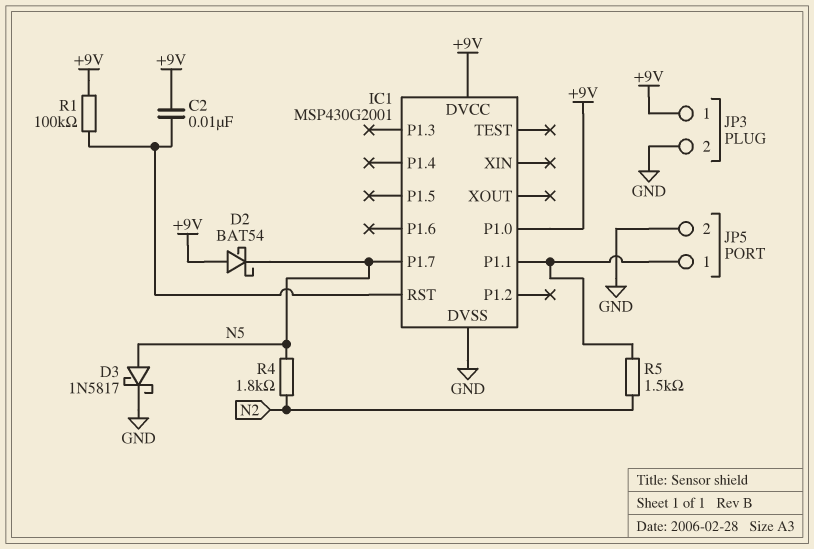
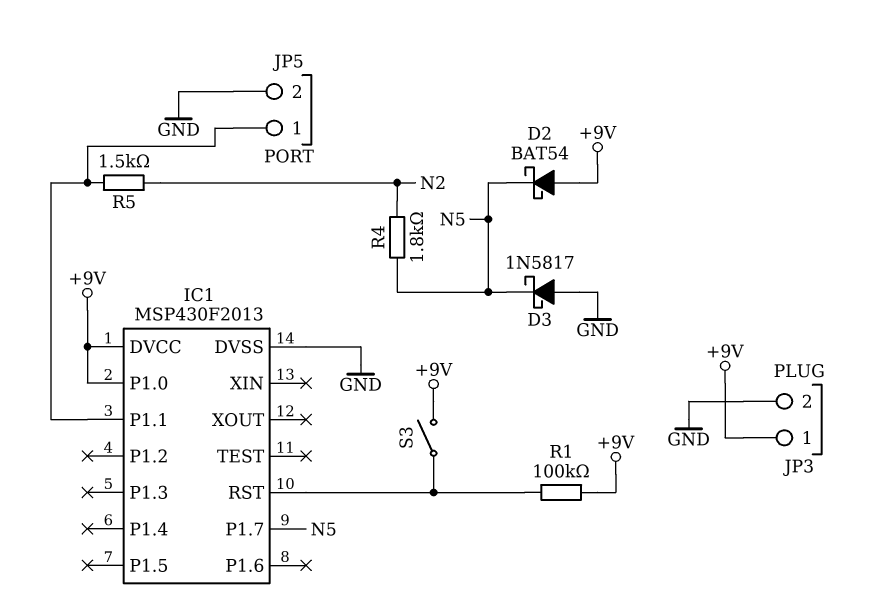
C2: 10nF (+9V, IC1/RST) -> none
D3: schottky 1N5817 (A N5, K GND) -> schottky 1N5817 (A GND, K N5)
IC1: MSP430G2001 -> MSP430F2013
S3: none -> switch (+9V, IC1/RST)

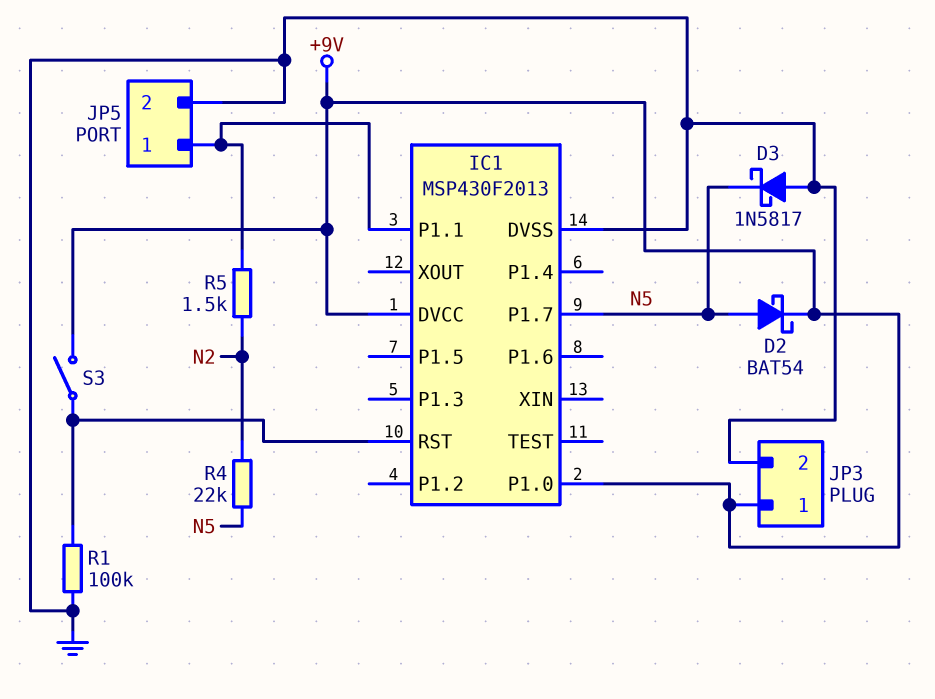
D2: schottky BAT54 (A +9V, K N5) -> schottky BAT54 (A N5, K +9V)
R1: 100k (+9V, IC1/RST) -> 100k (GND, IC1/RST)
R4: 1.8k (N2, N5) -> 22k (N2, N5)

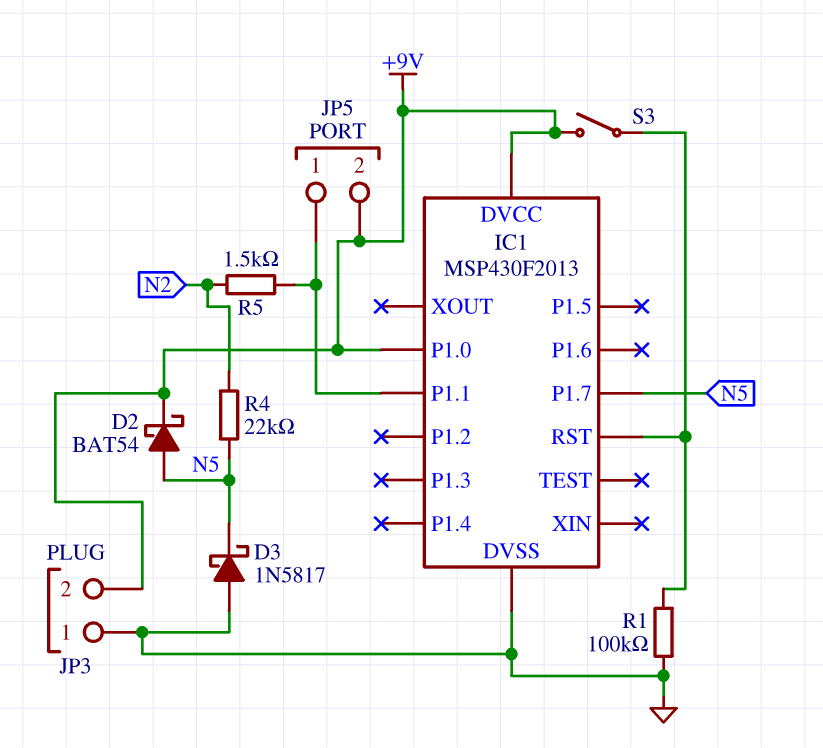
JP3 pin 1: +9V -> GND
JP3 pin 2: GND -> +9V
JP5 pin 2: GND -> +9V

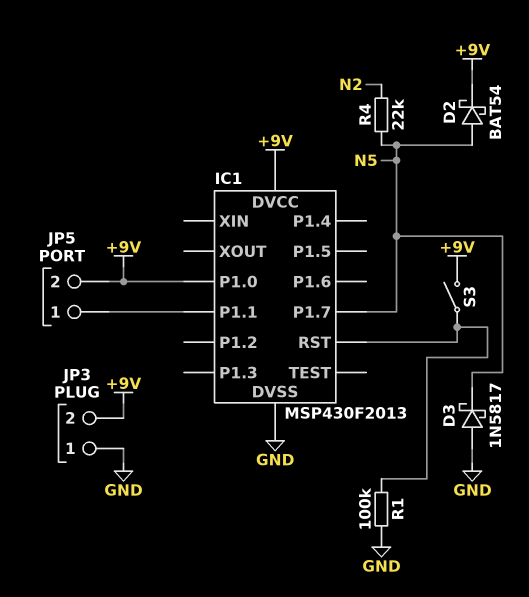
R5: 1.5k (IC1/P1.1, N2) -> none

